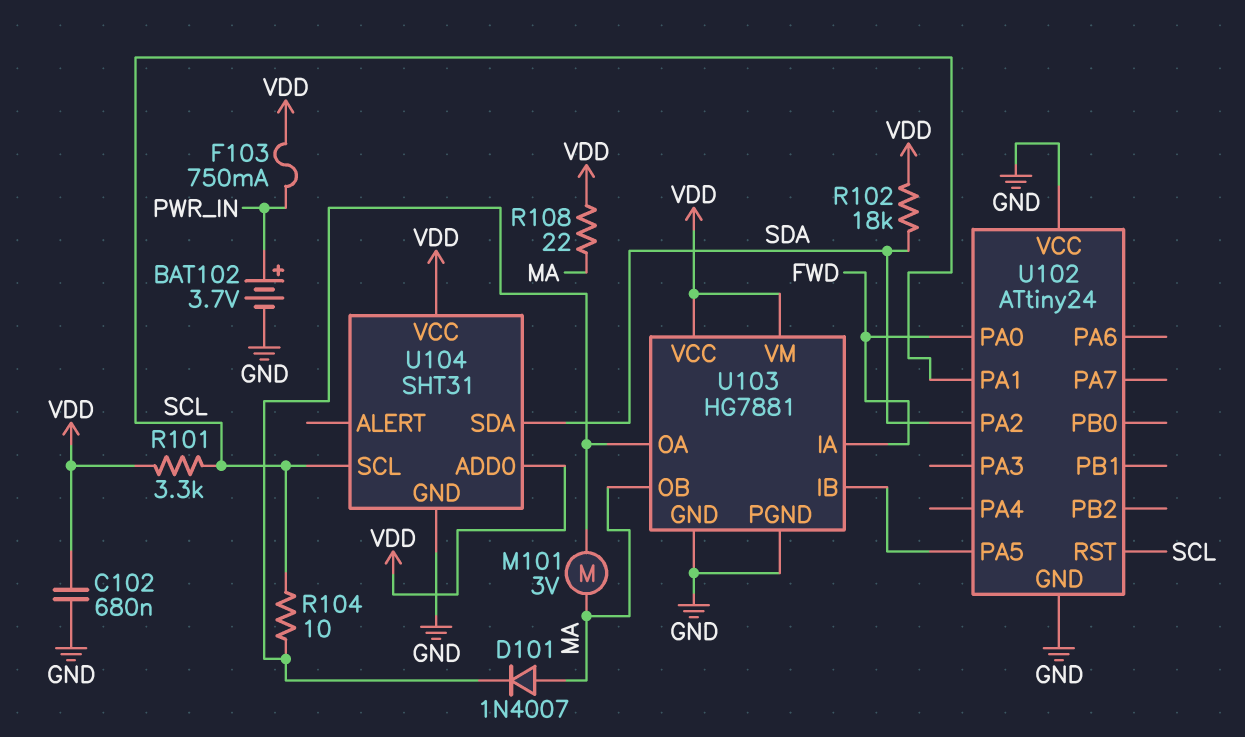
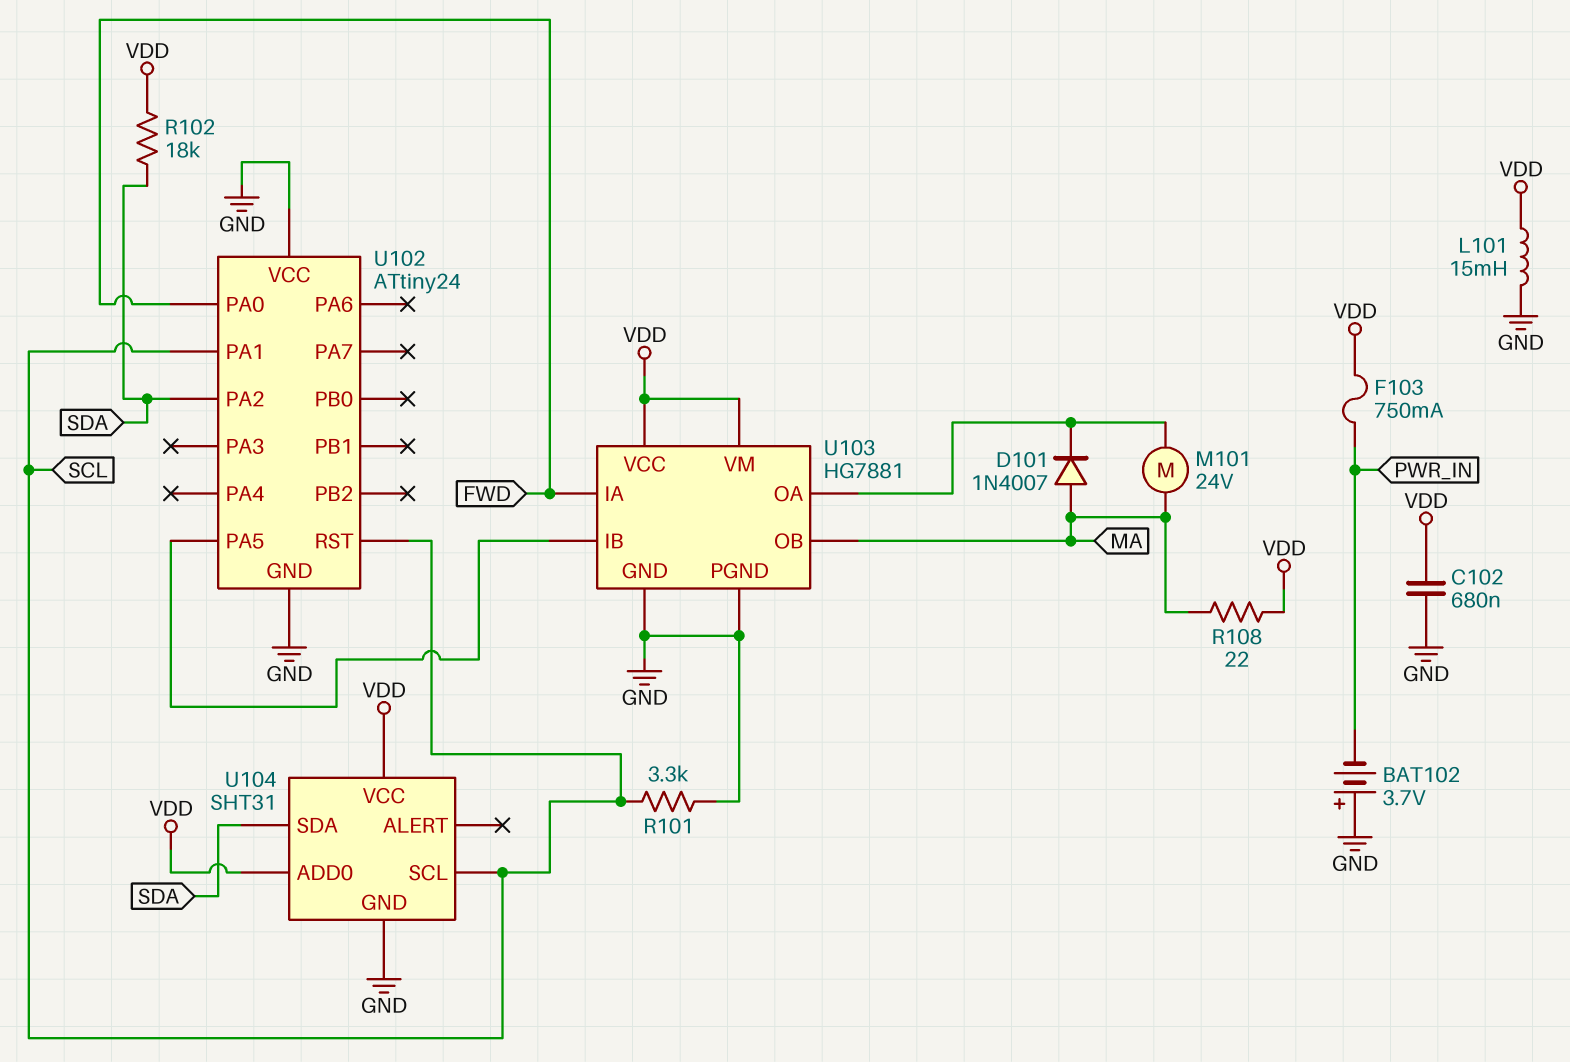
BAT102: 3.7V (plus PWR_IN, minus GND) -> 3.7V (plus GND, minus PWR_IN)
L101: none -> 15mH (GND, VDD)
M101: motor 3V (MA, U103/OA) -> motor 24V (MA, U103/OA)
R101: 3.3k (SCL, VDD) -> 3.3k (GND, SCL)
R104: 10 (SCL, U103/OA) -> none

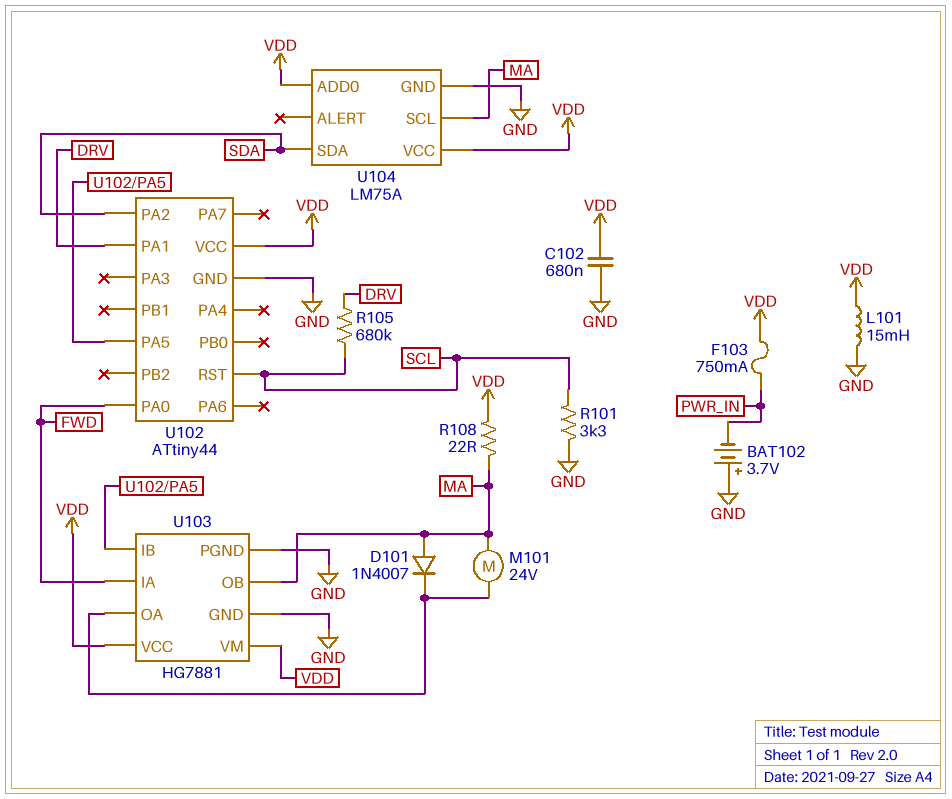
R102: 18k (SDA, VDD) -> none
R105: none -> 680k (DRV, SCL)
U102: ATtiny24 -> ATtiny44
U102 pin PA1: SCL -> DRV
U102 pin VCC: GND -> VDD
U104: SHT31 -> LM75A
U104 pin SCL: SCL -> MA

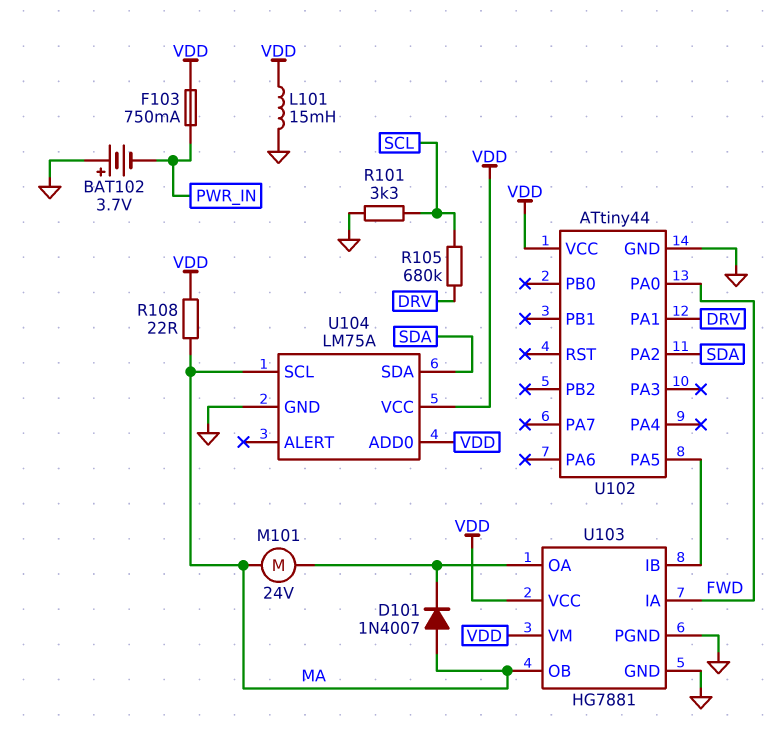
C102: 680nF (GND, VDD) -> none
U102 pin RST: SCL -> none

